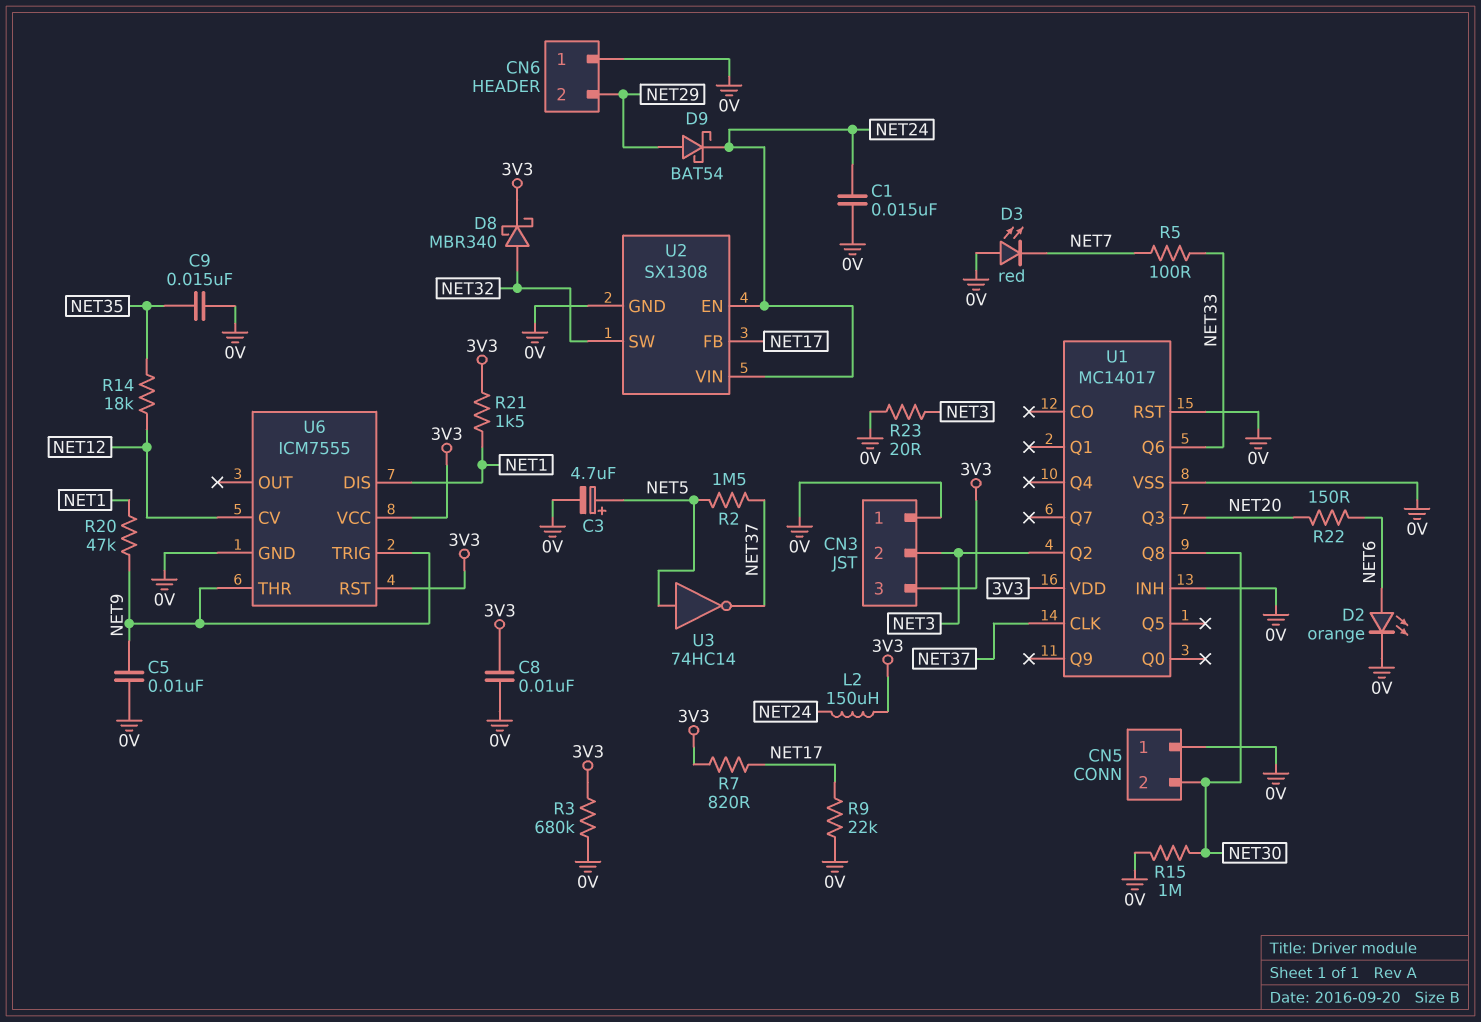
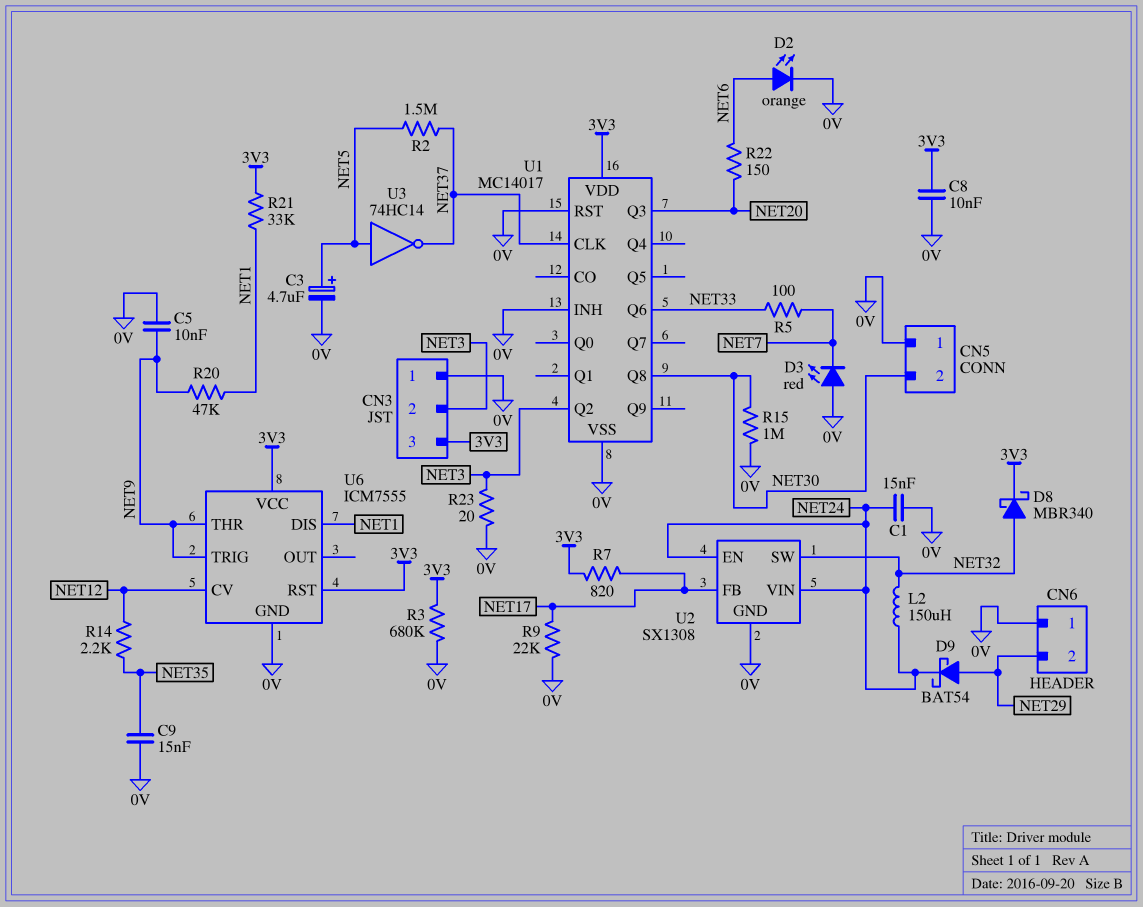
L2: 150uH (3V3, NET24) -> 150uH (NET24, NET32)
R14: 18k (NET12, NET35) -> 2.2k (NET12, NET35)
R21: 1.5k (3V3, NET1) -> 33k (3V3, NET1)

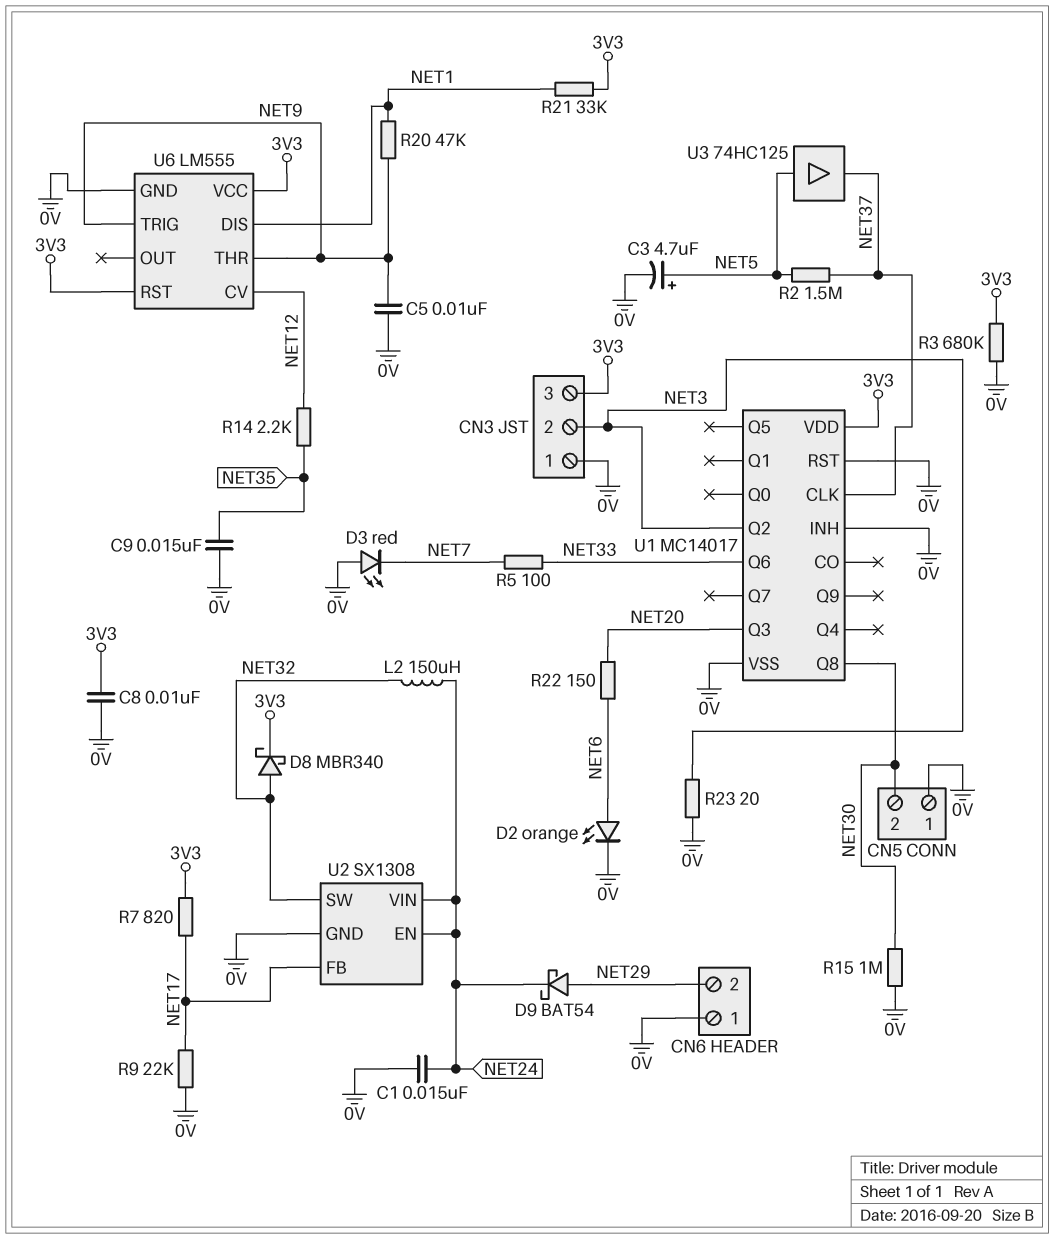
U3: NOT 74HC14 (in NET5, out NET37) -> buffer 74HC125 (in NET5, out NET37)
U6: ICM7555 -> LM555

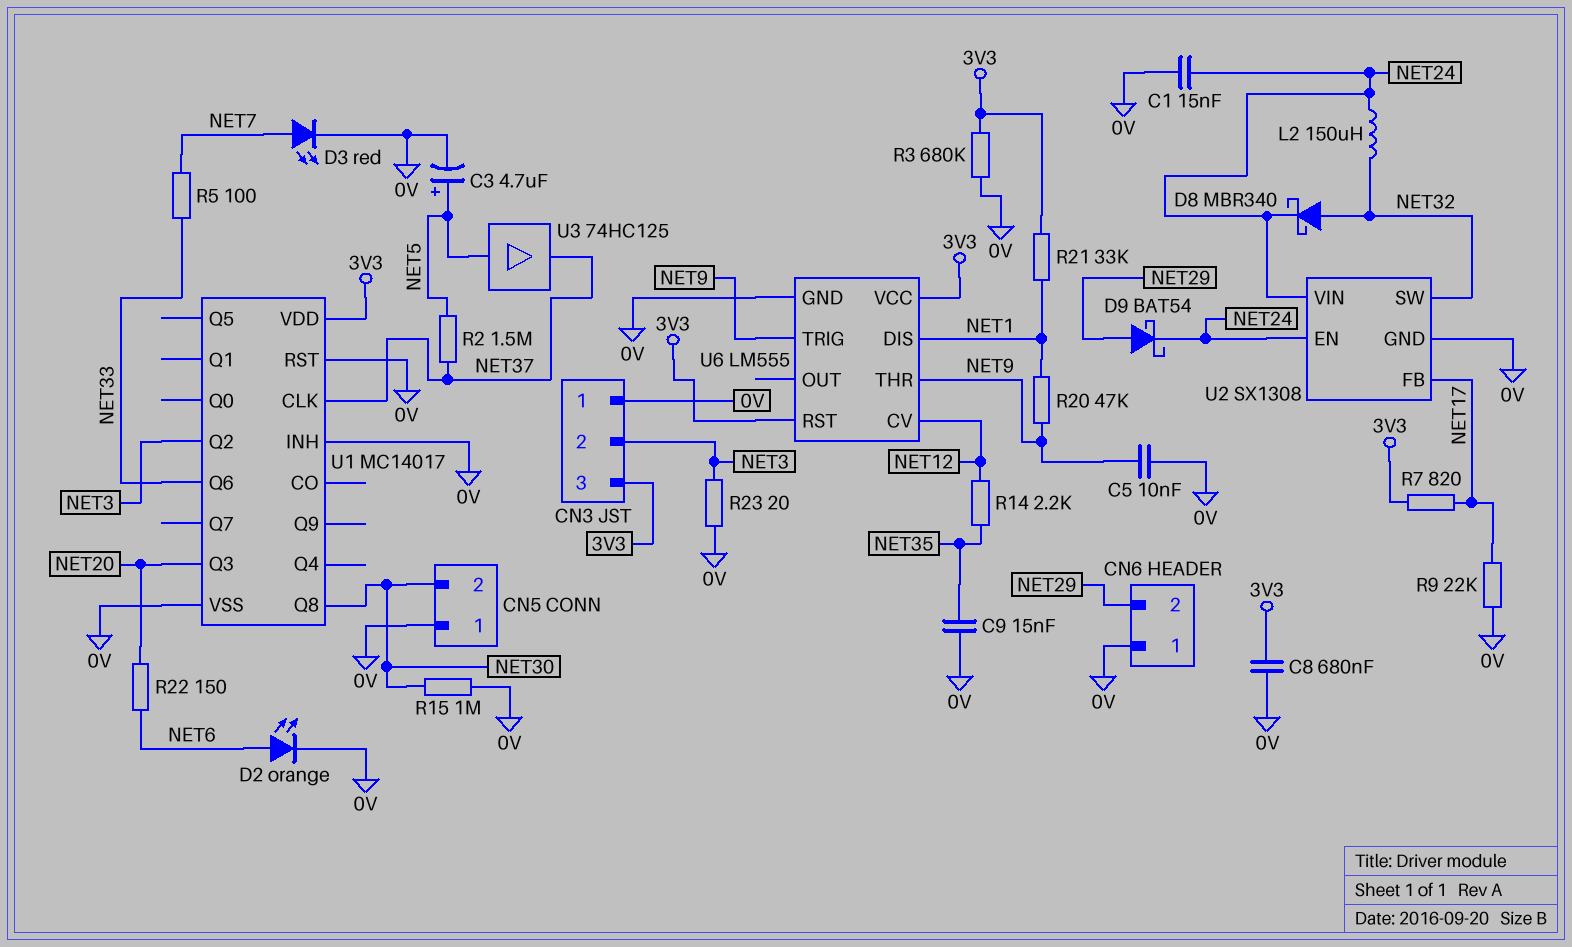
C8: 10nF (0V, 3V3) -> 680nF (0V, 3V3)
D3: LED red (A 0V, K NET7) -> LED red (A NET7, K 0V)
D8: schottky MBR340 (A NET32, K 3V3) -> schottky MBR340 (A NET32, K NET24)

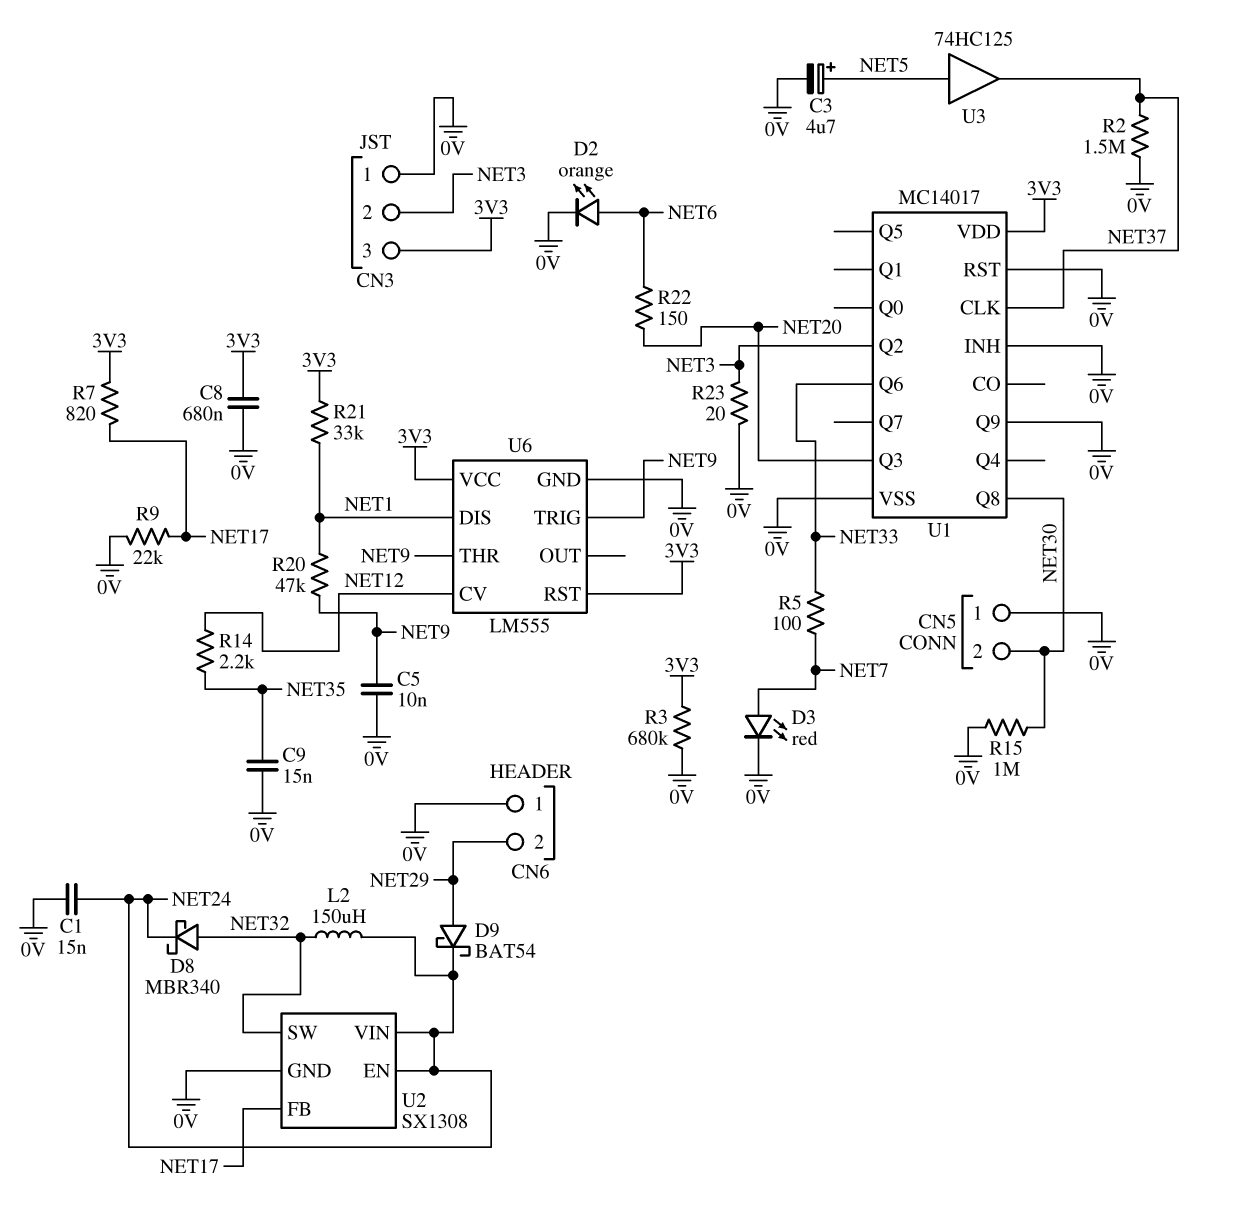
R2: 1.5M (NET5, NET37) -> 1.5M (0V, NET37)
U1 pin Q9: none -> 0V

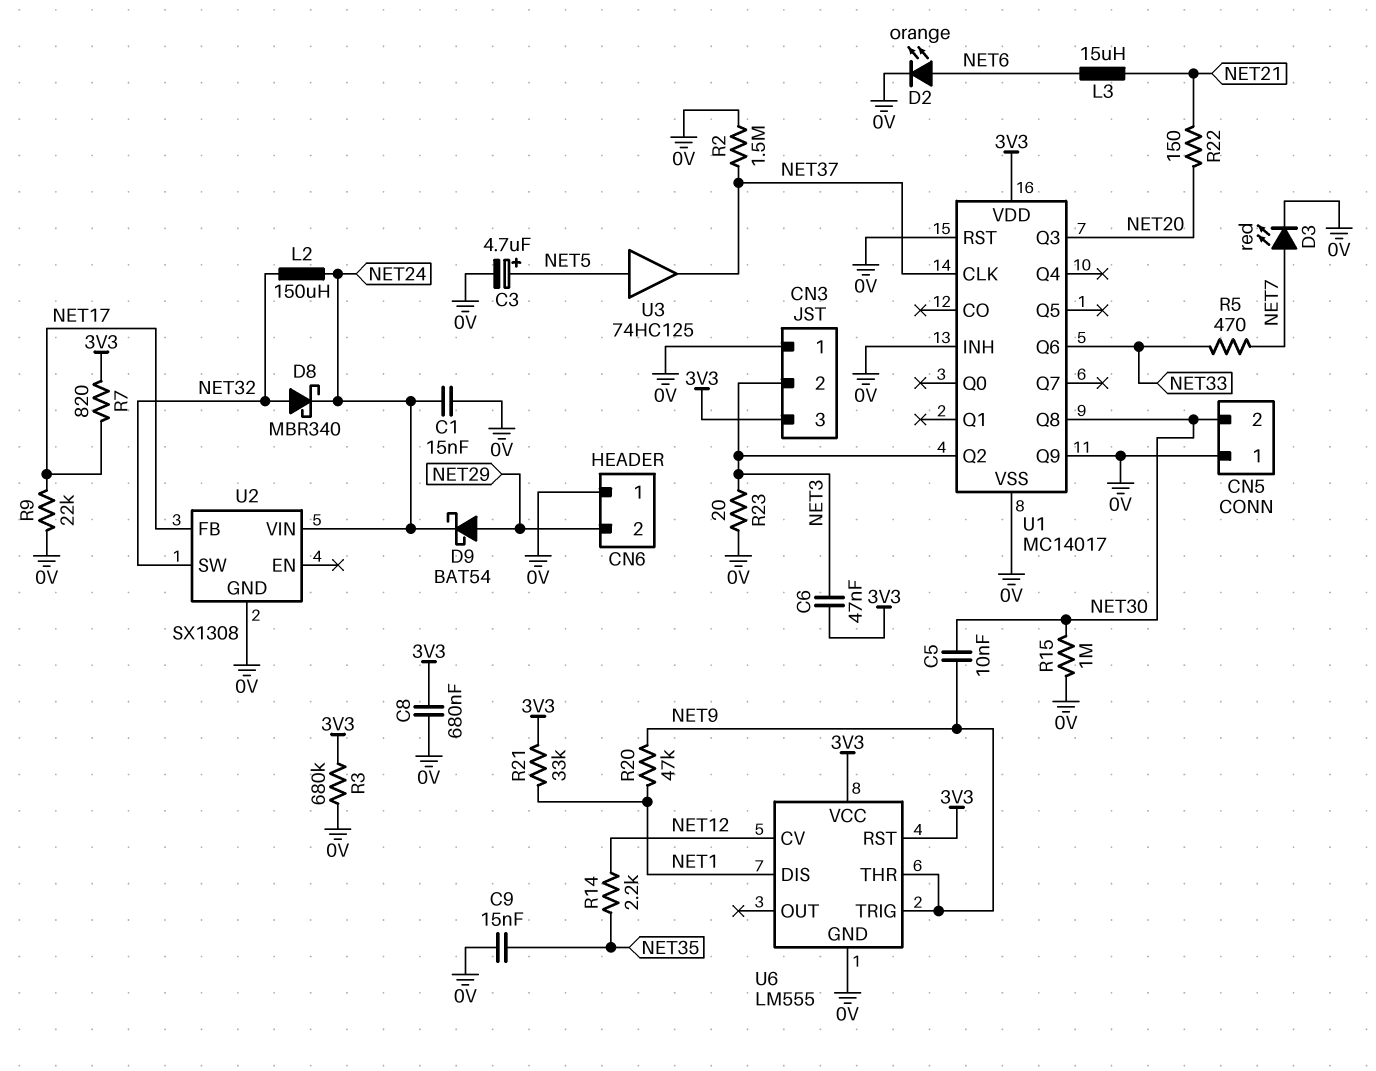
C5: 10nF (0V, NET9) -> 10nF (NET9, NET30)
C6: none -> 47nF (3V3, NET3)
L3: none -> 15uH (NET6, NET21)
R5: 100 (NET7, NET33) -> 470 (NET7, NET33)
R22: 150 (NET6, NET20) -> 150 (NET20, NET21)
U2 pin EN: NET24 -> none

